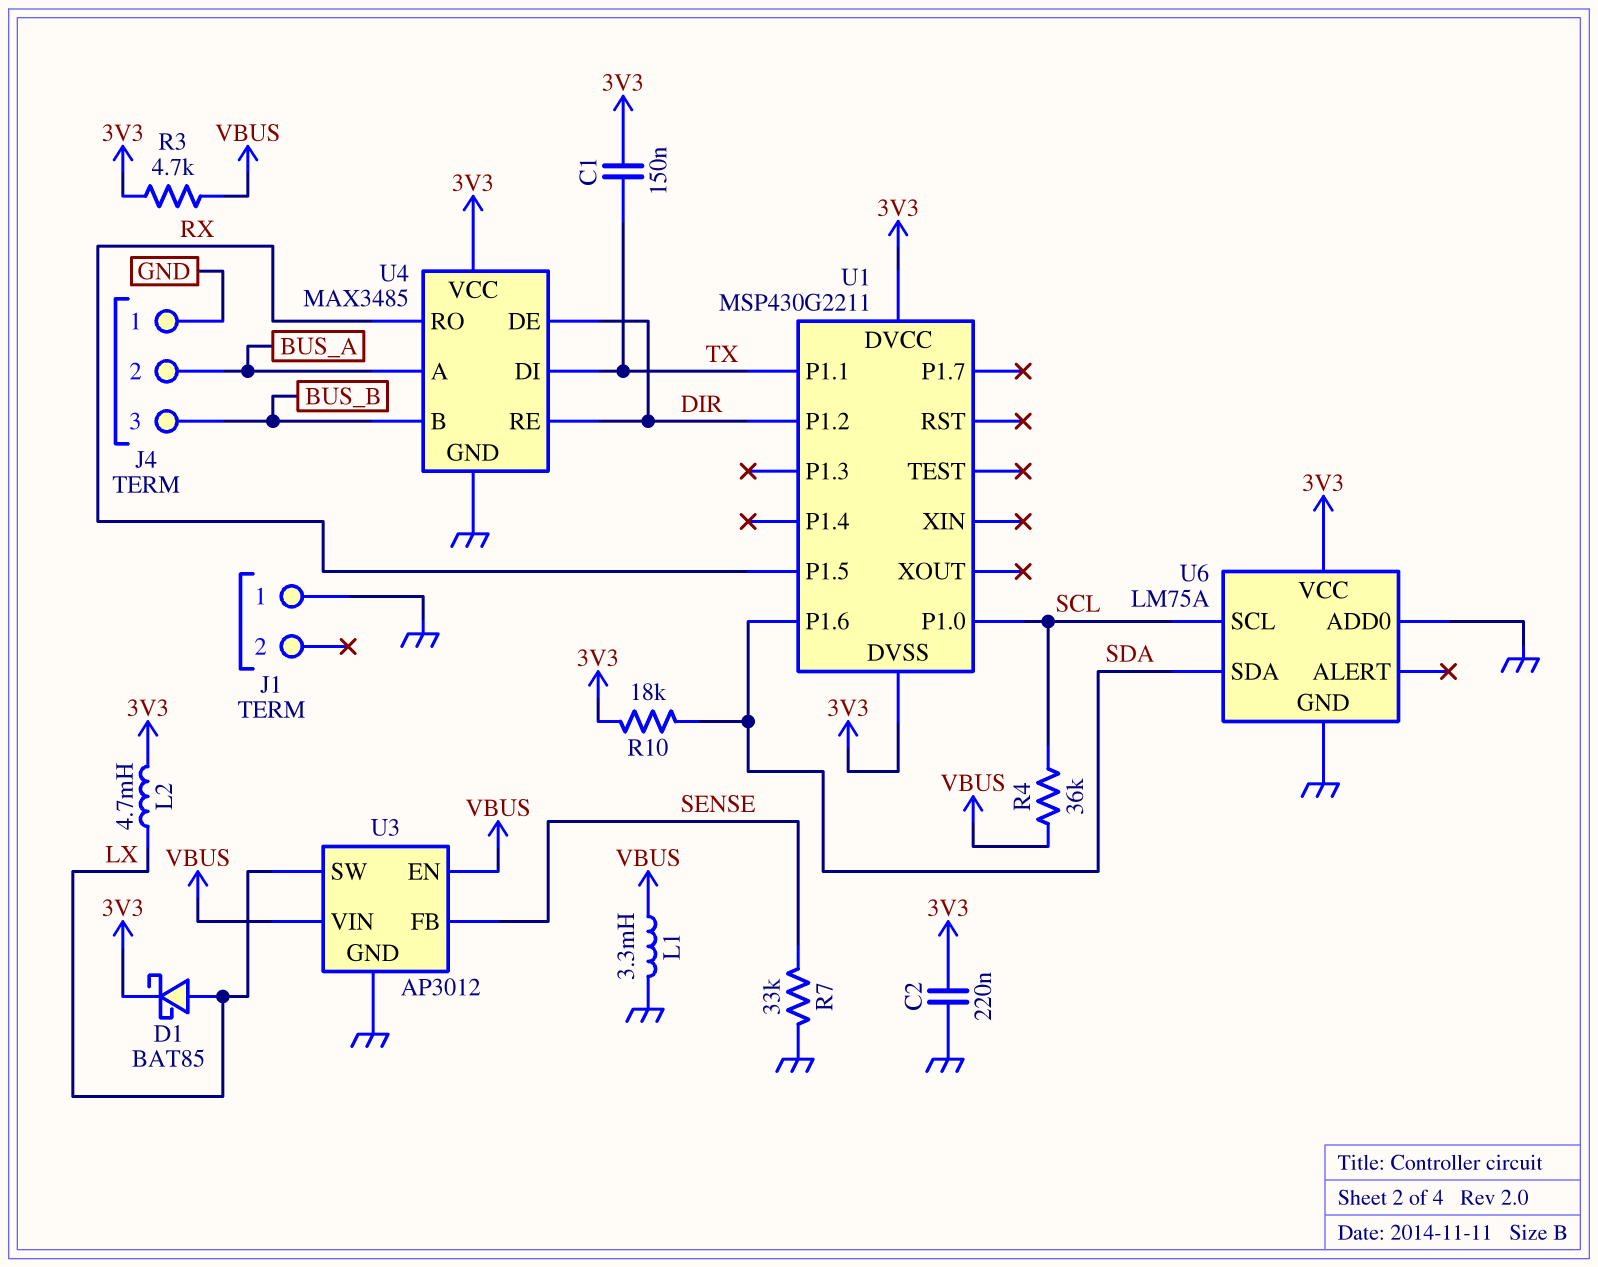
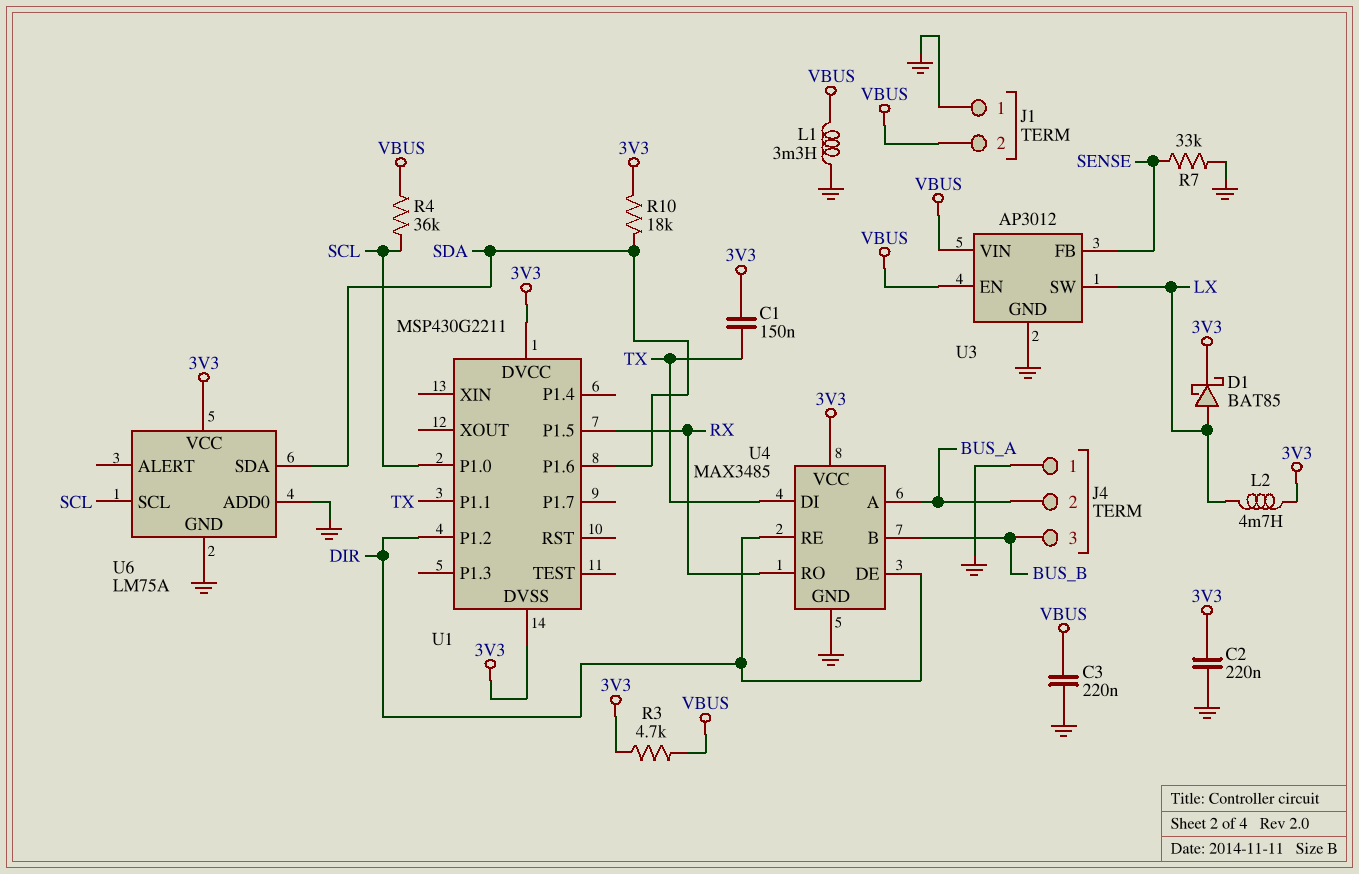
C3: none -> 220nF (GND, VBUS)
J1 pin 2: none -> VBUS

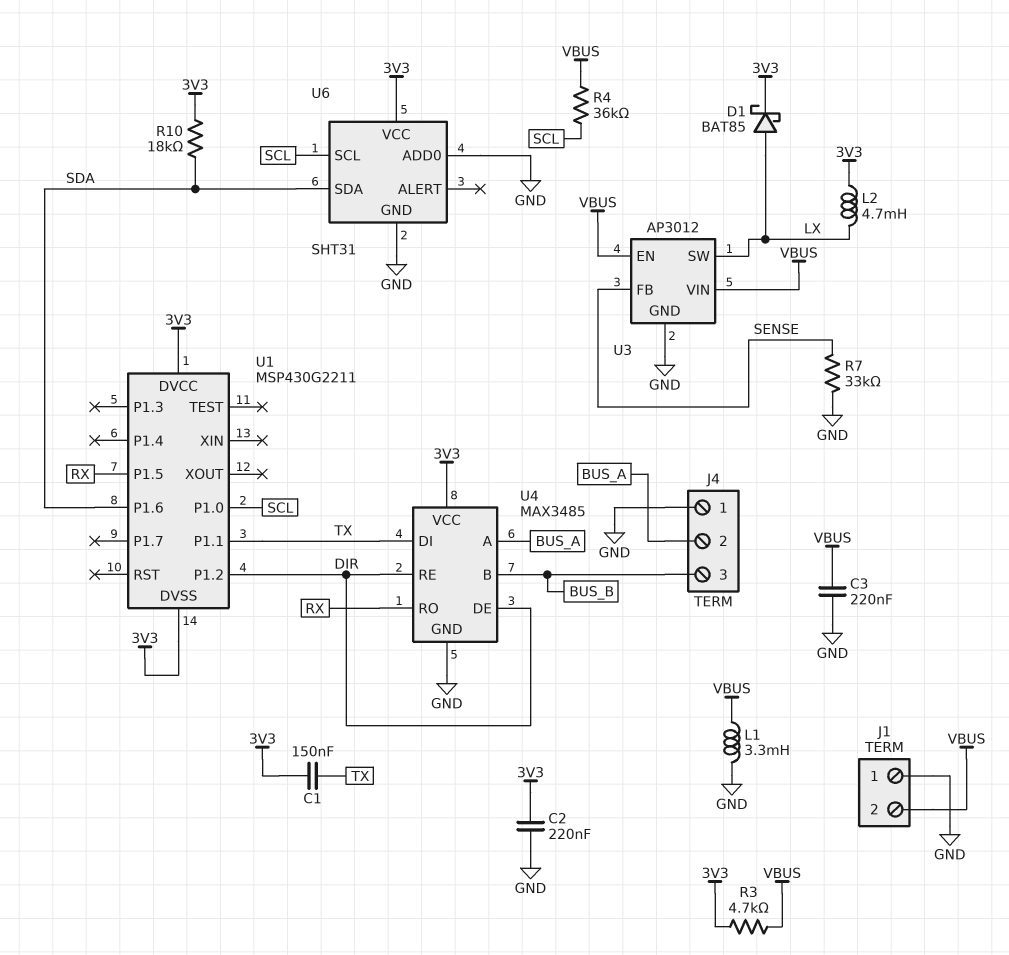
U6: LM75A -> SHT31

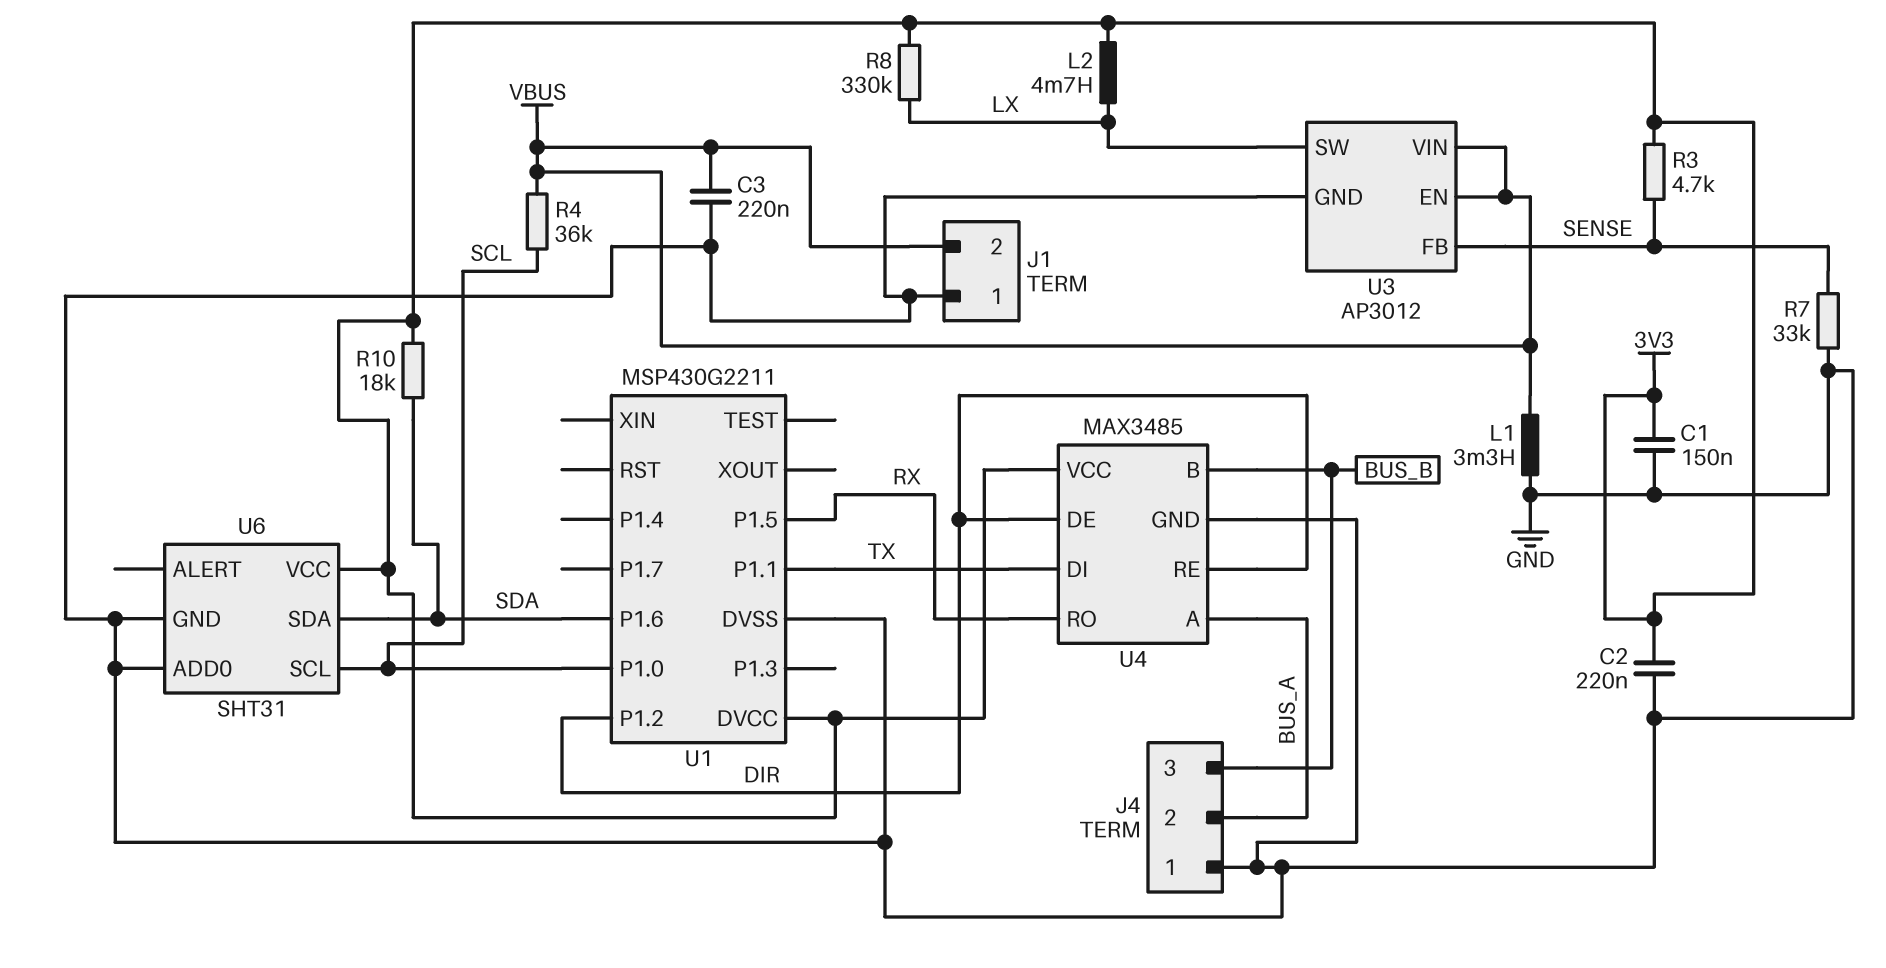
C1: 150nF (3V3, TX) -> 150nF (3V3, GND)
D1: schottky BAT85 (A LX, K 3V3) -> none
R3: 4.7k (3V3, VBUS) -> 4.7k (3V3, SENSE)
R8: none -> 330k (3V3, LX)
U1 pin DVSS: 3V3 -> GND

